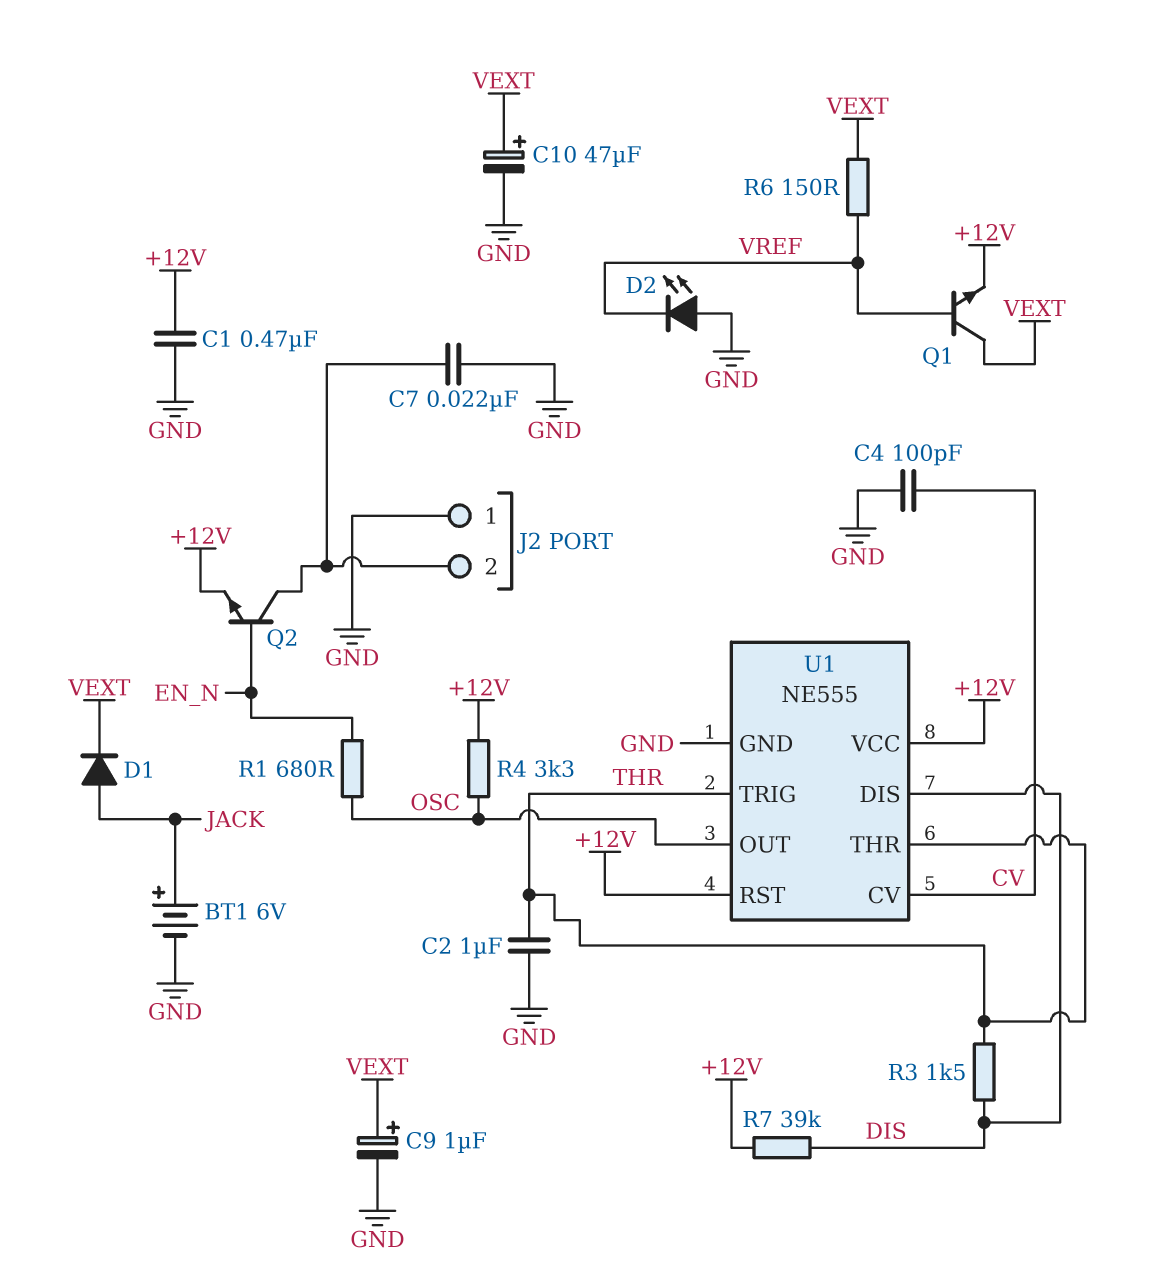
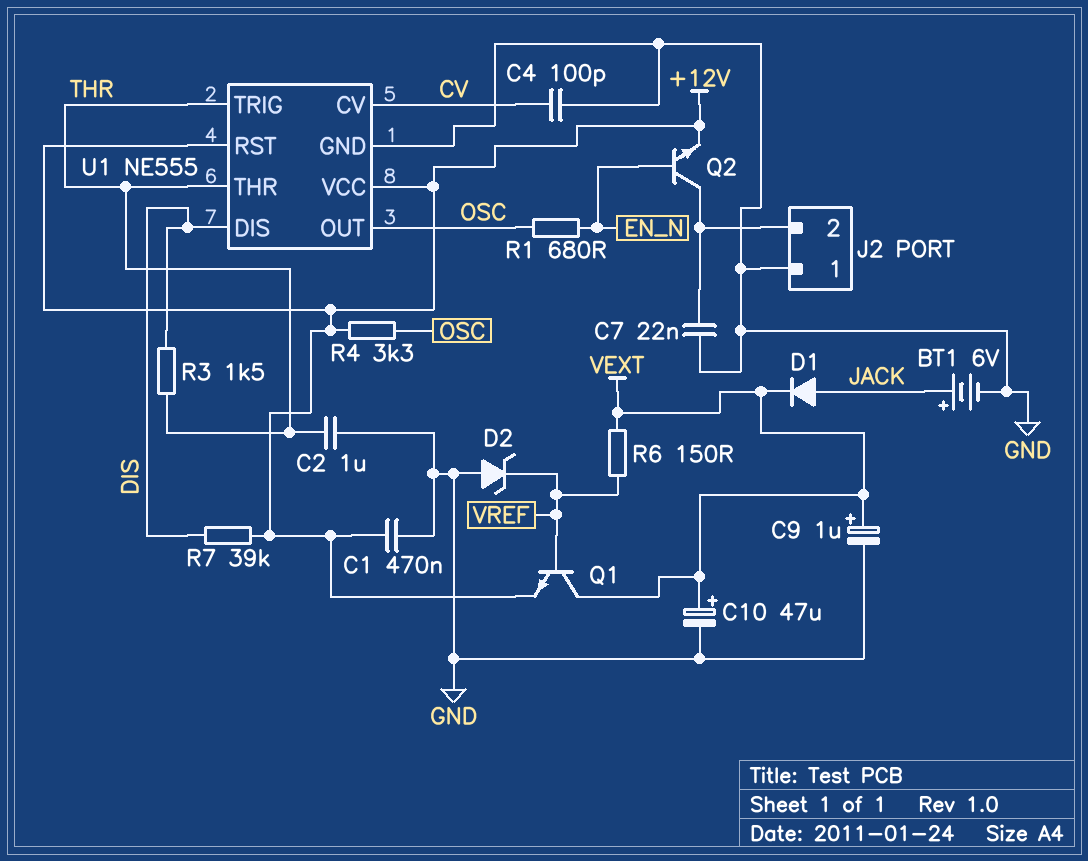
D2: LED (A GND, K VREF) -> zener (A GND, K VREF)

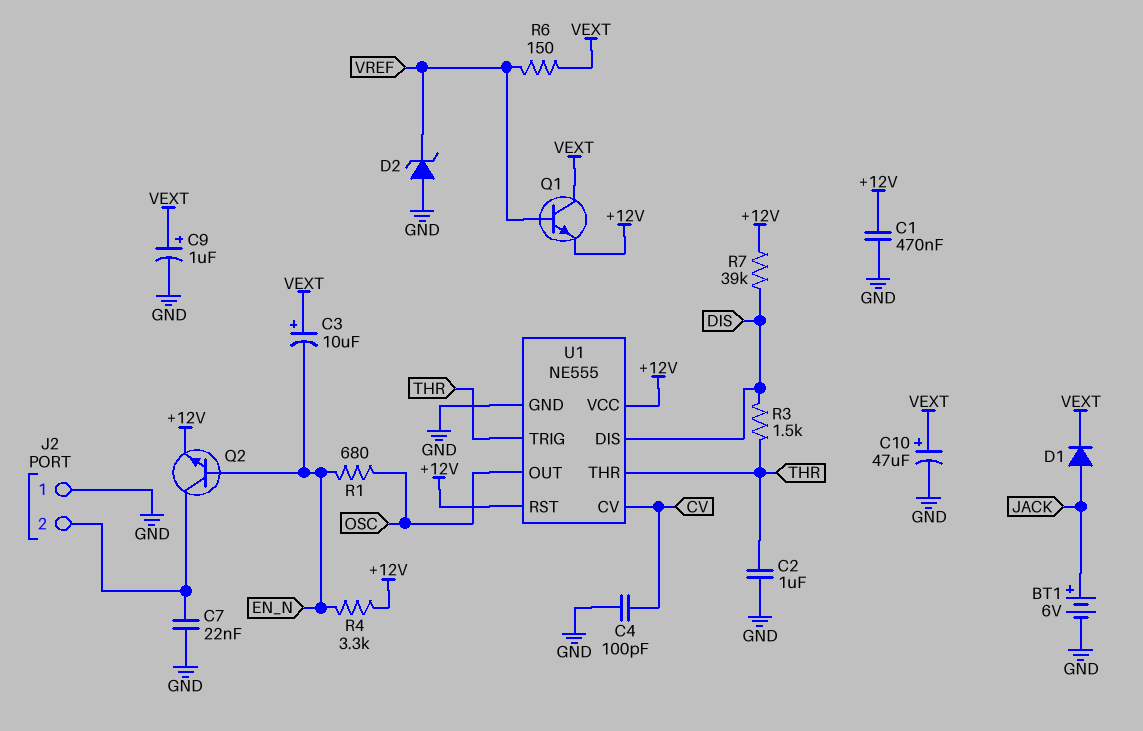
C3: none -> 10uF (plus VEXT, minus EN_N)
R4: 3.3k (+12V, OSC) -> 3.3k (+12V, EN_N)

